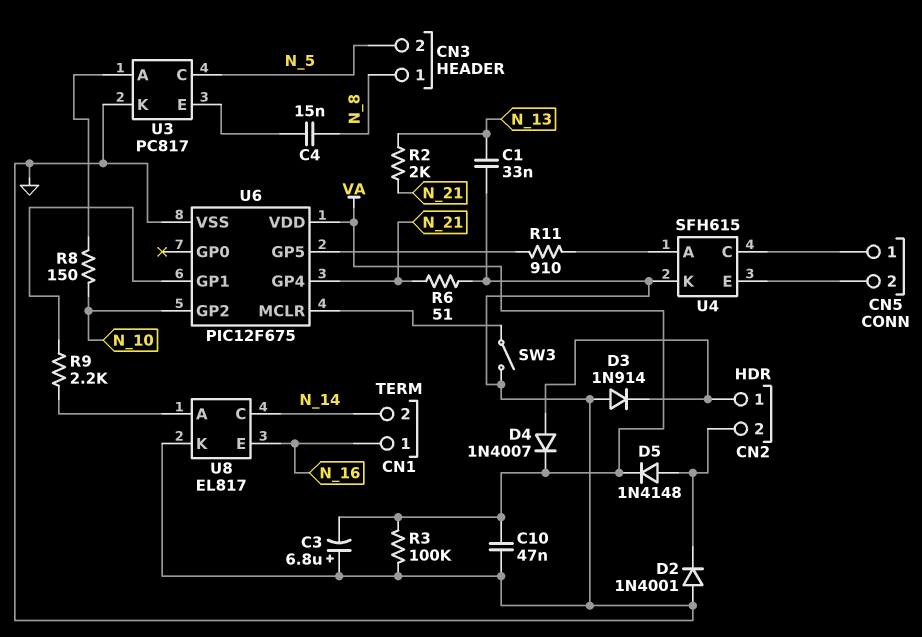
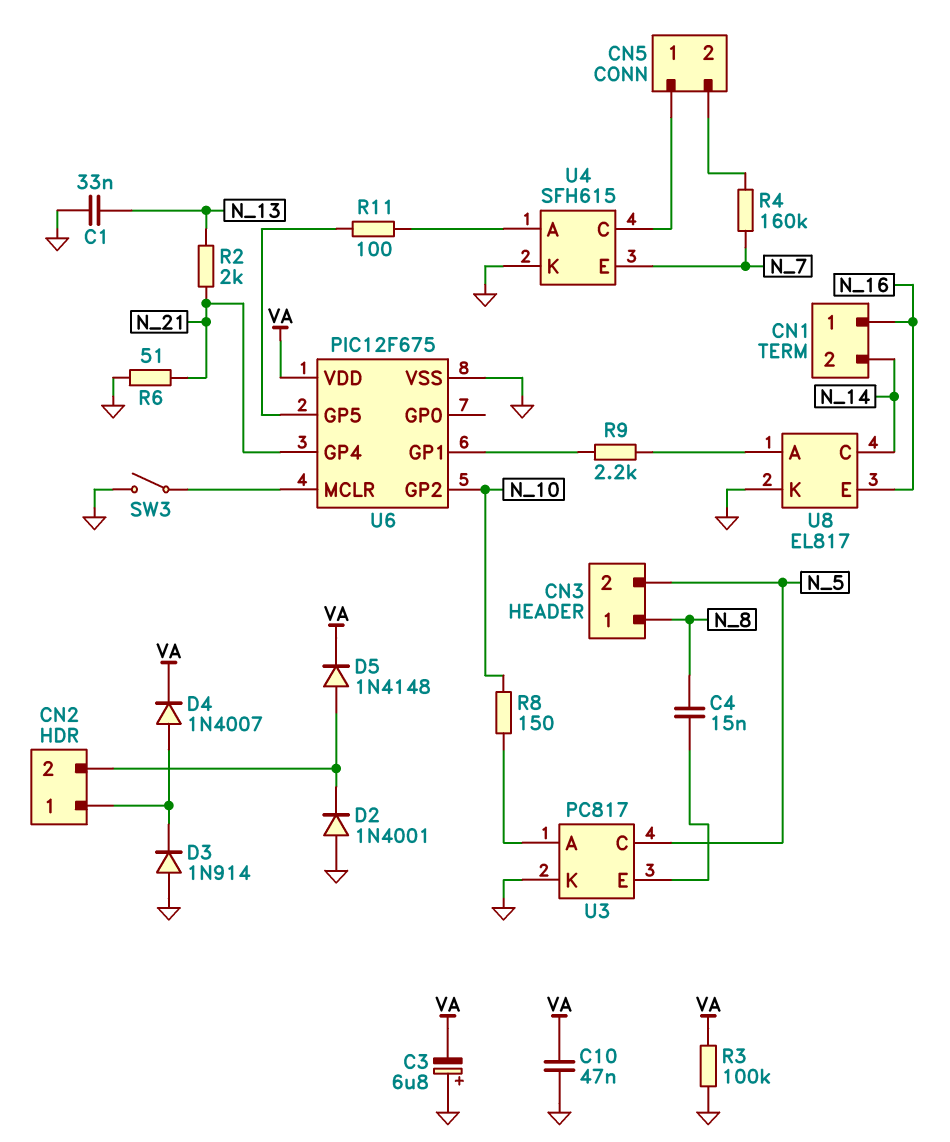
R4: none -> 160k (CN5/2, N_7)
R11: 910 (U4/A, U6/GP5) -> 100 (U4/A, U6/GP5)
U4 pin E: CN5/2 -> N_7

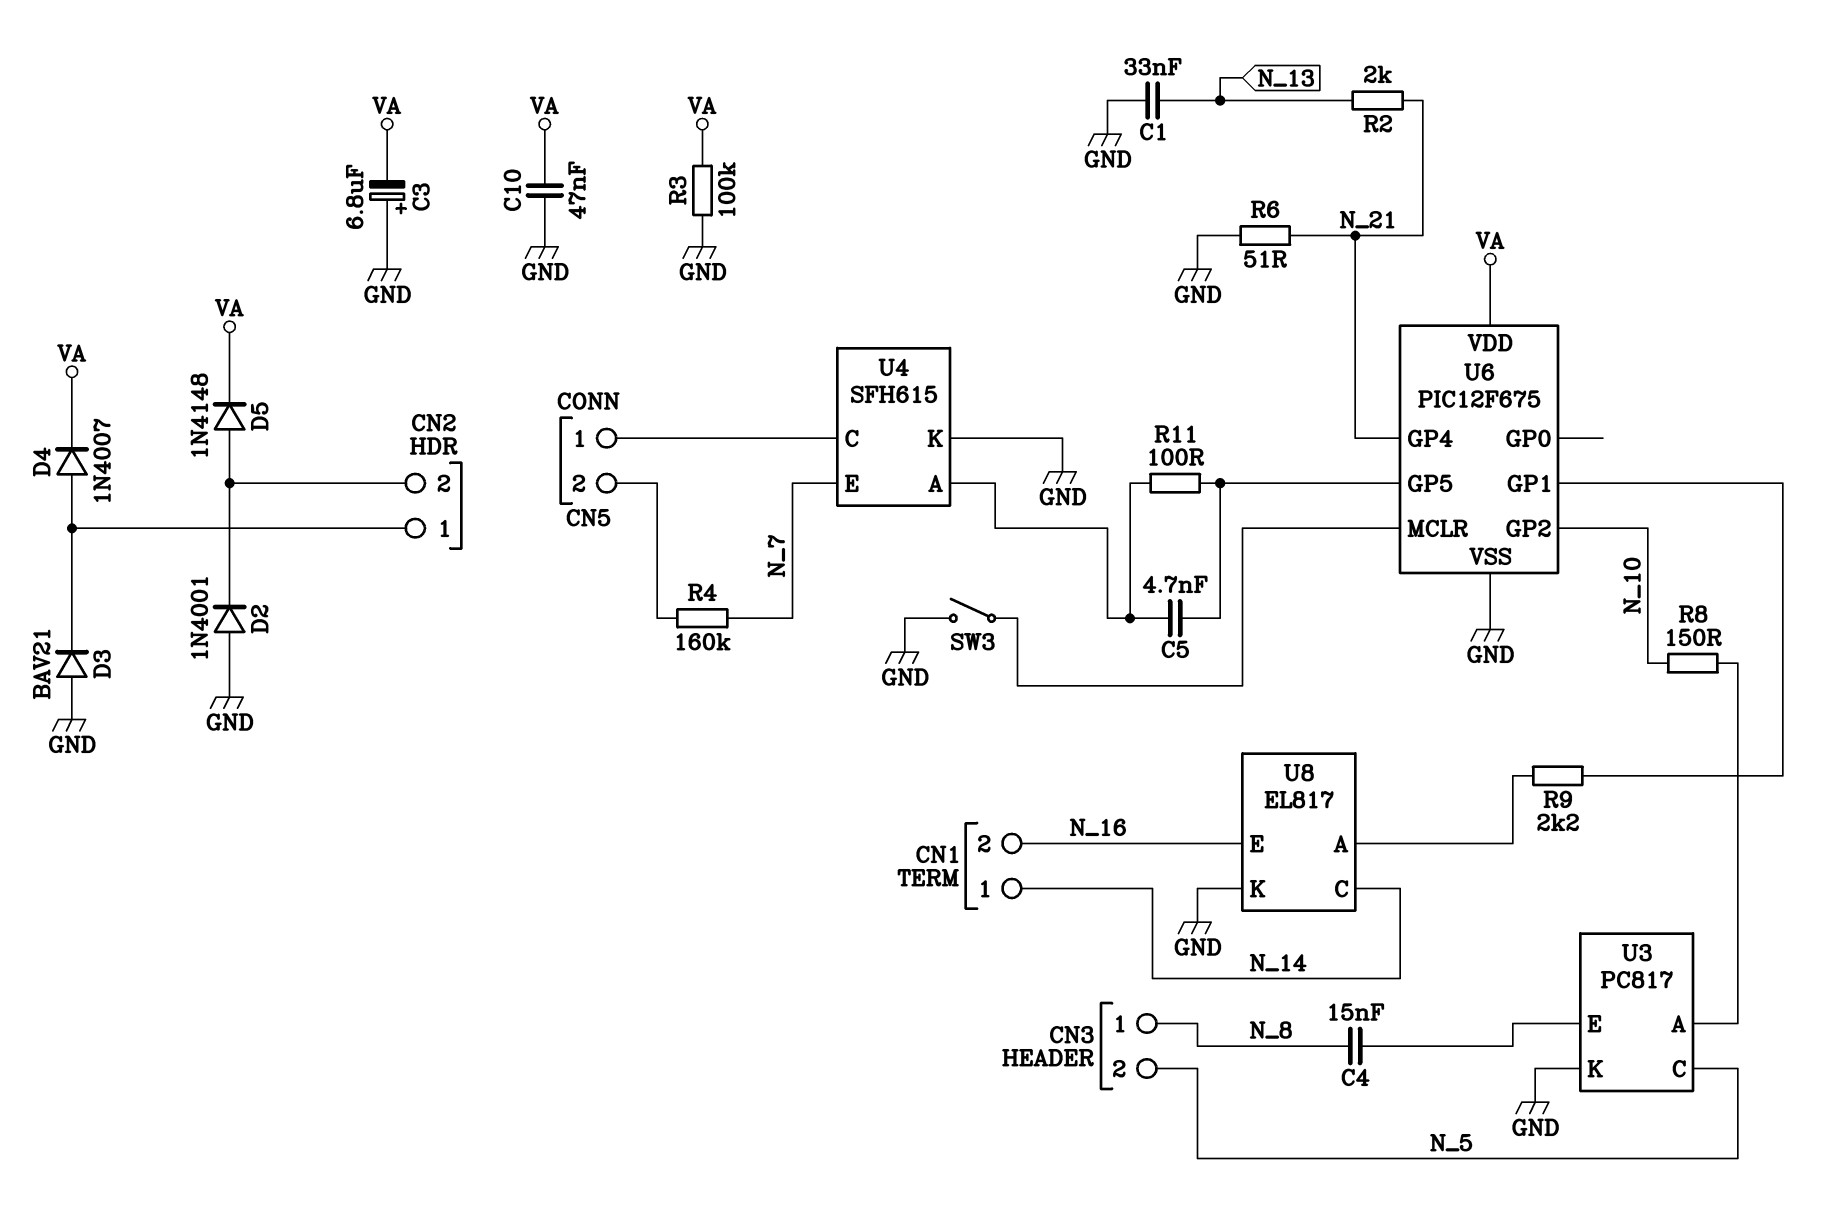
C5: none -> 4.7nF (U4/A, U6/GP5)
CN1 pin 1: N_16 -> N_14
CN1 pin 2: N_14 -> N_16
D3: diode 1N914 (A GND, K CN2/1) -> diode BAV21 (A GND, K CN2/1)

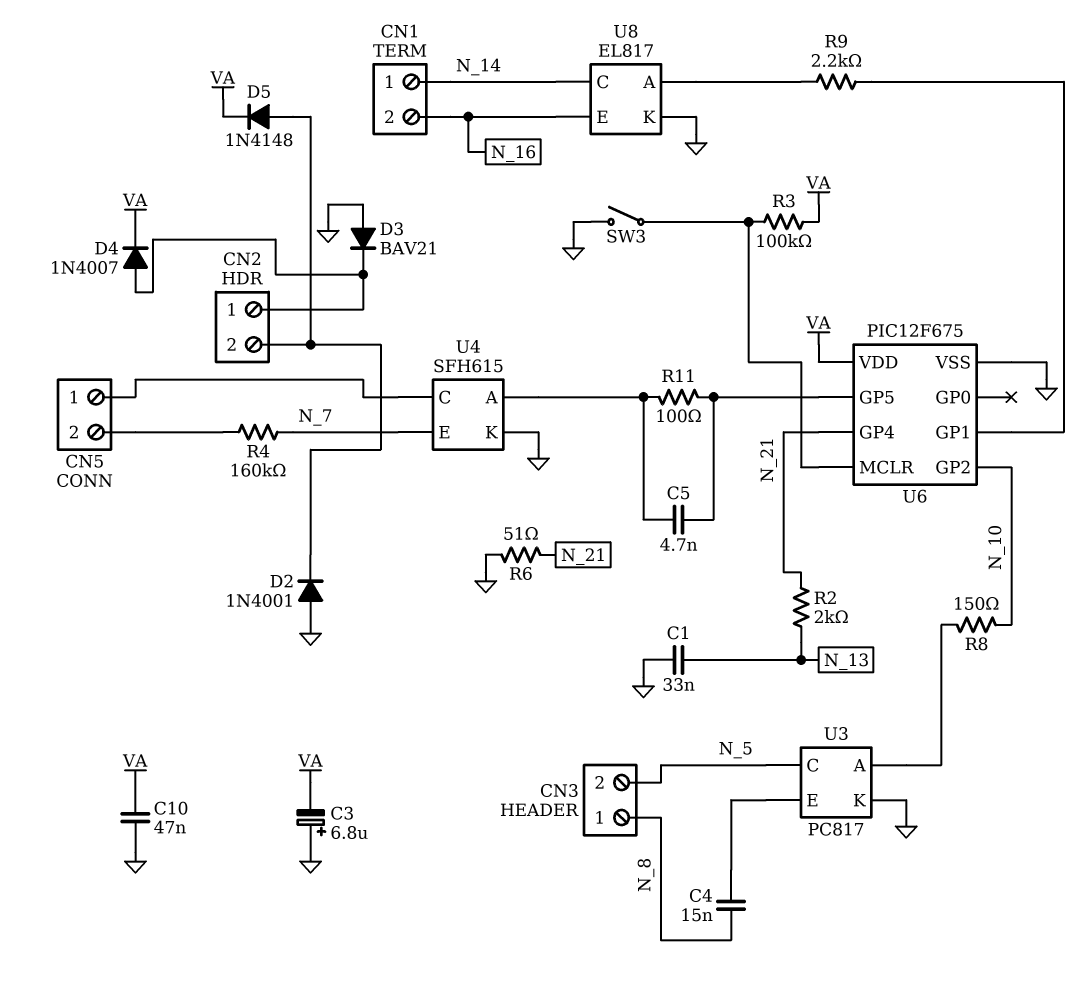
R3: 100k (GND, VA) -> 100k (U6/MCLR, VA)

